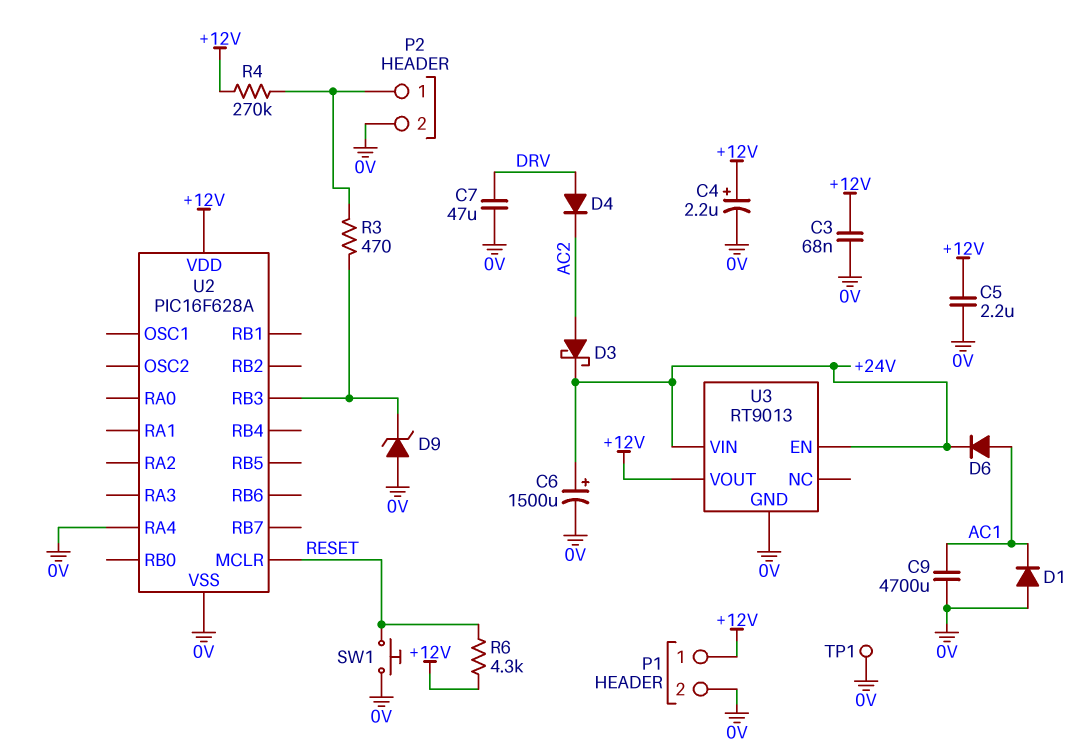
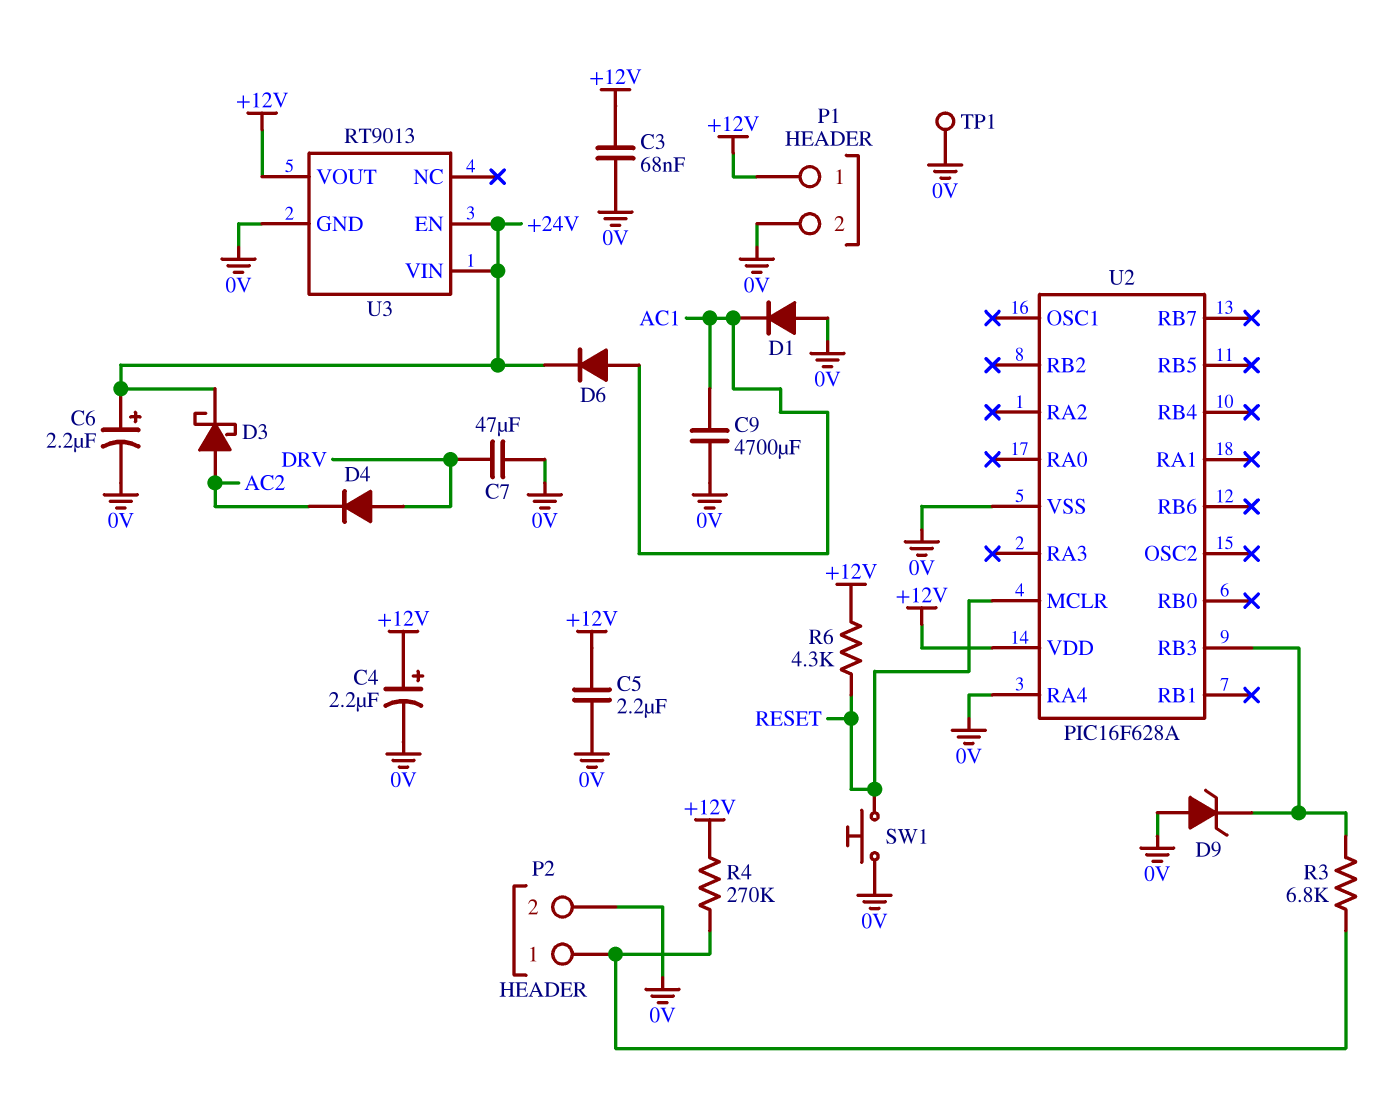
C6: 1500uF (plus +24V, minus 0V) -> 2.2uF (plus +24V, minus 0V)
R3: 470 (P2/1, U2/RB3) -> 6.8k (P2/1, U2/RB3)

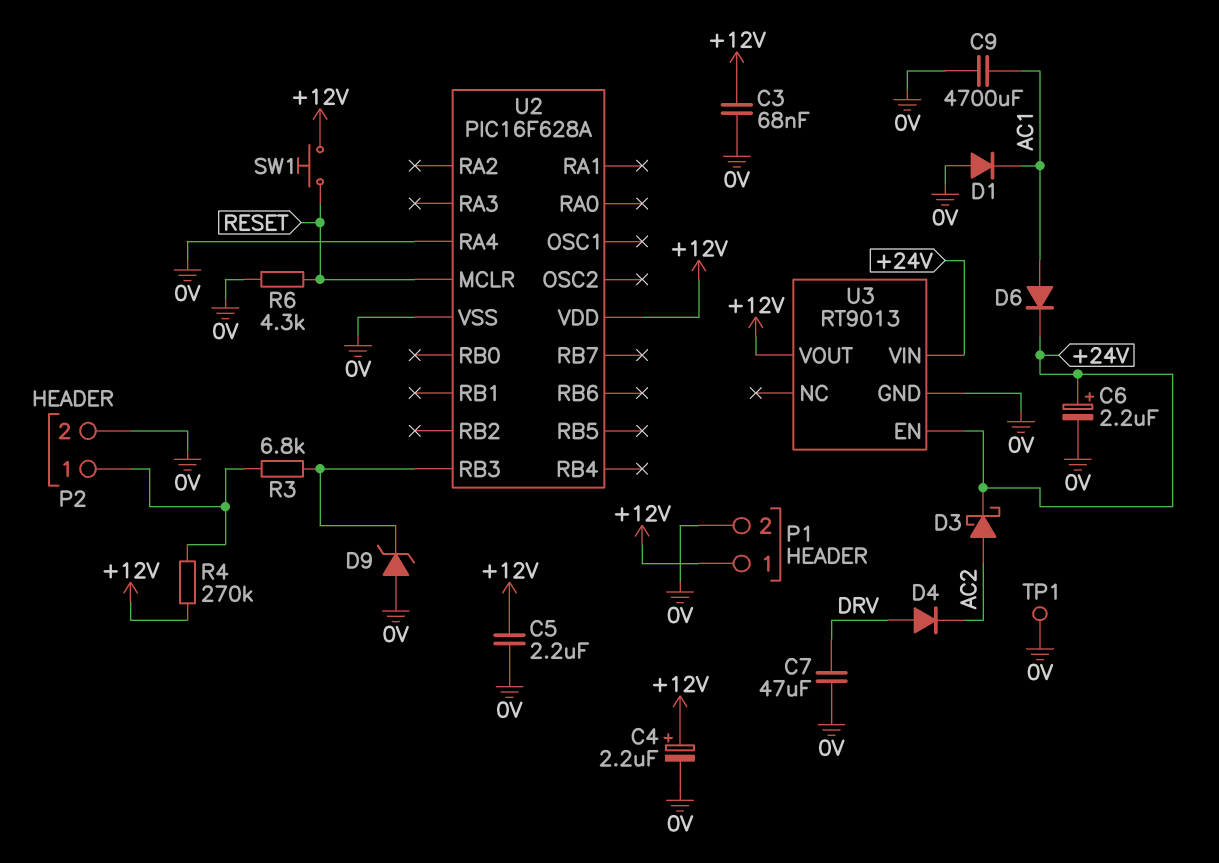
R6: 4.3k (+12V, RESET) -> 4.3k (0V, RESET)
SW1: button (0V, RESET) -> button (+12V, RESET)

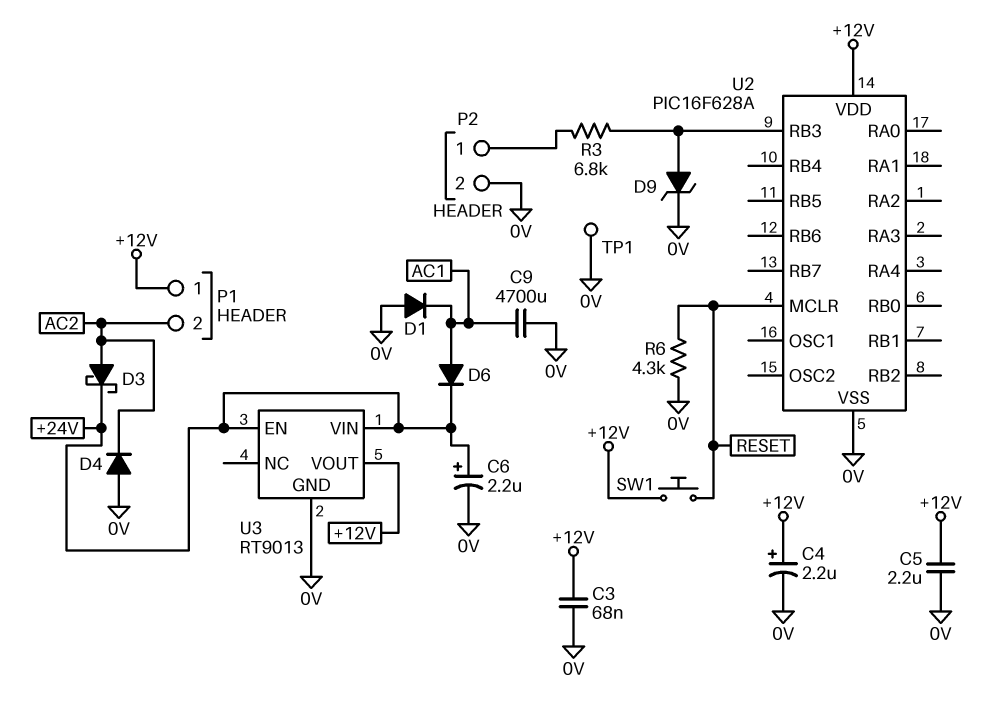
C7: 47uF (0V, DRV) -> none
D4: diode (A DRV, K AC2) -> diode (A 0V, K AC2)
D9: zener (A 0V, K U2/RB3) -> zener (A U2/RB3, K 0V)
P1 pin 2: 0V -> AC2
R4: 270k (+12V, P2/1) -> none
U2 pin RA4: 0V -> none

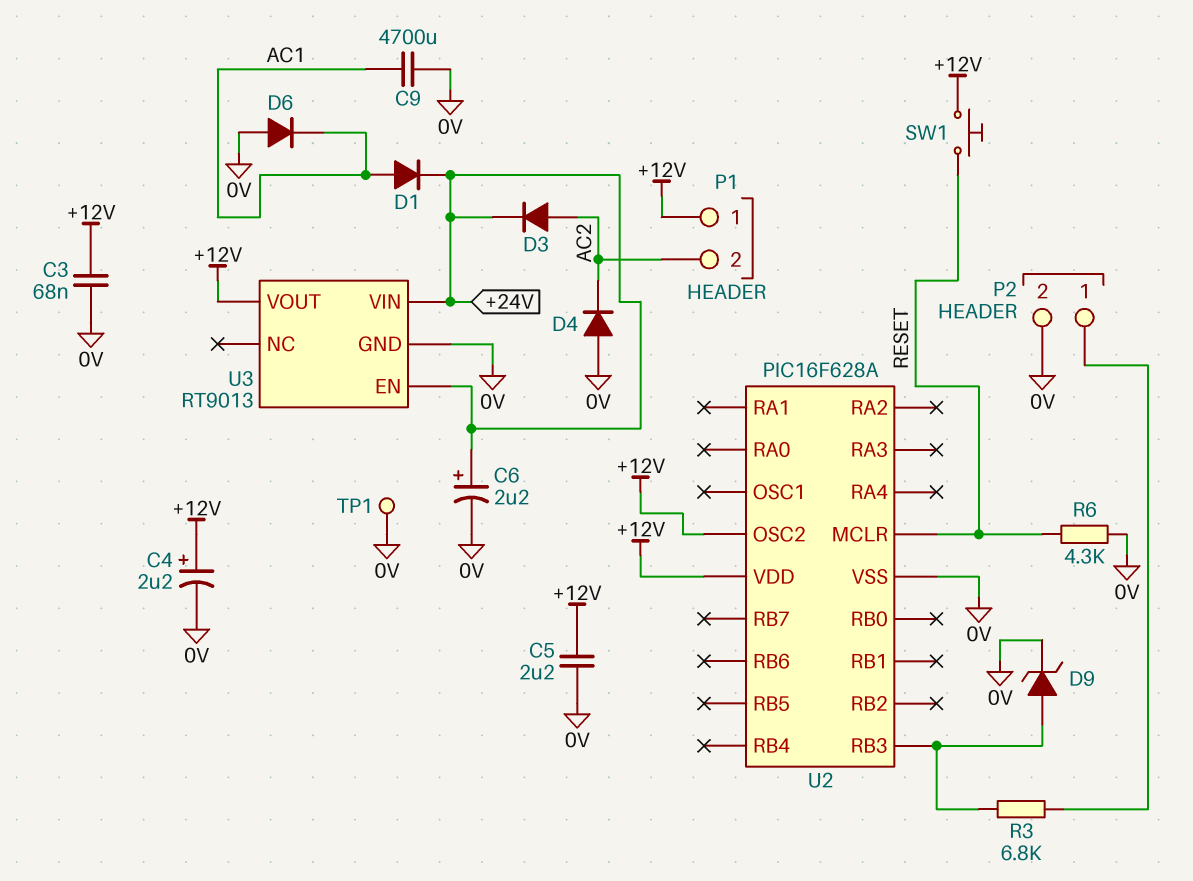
D1: diode (A 0V, K AC1) -> diode (A AC1, K +24V)
D3: schottky (A AC2, K +24V) -> diode (A AC2, K +24V)
D6: diode (A AC1, K +24V) -> diode (A 0V, K AC1)
U2 pin OSC2: none -> +12V

